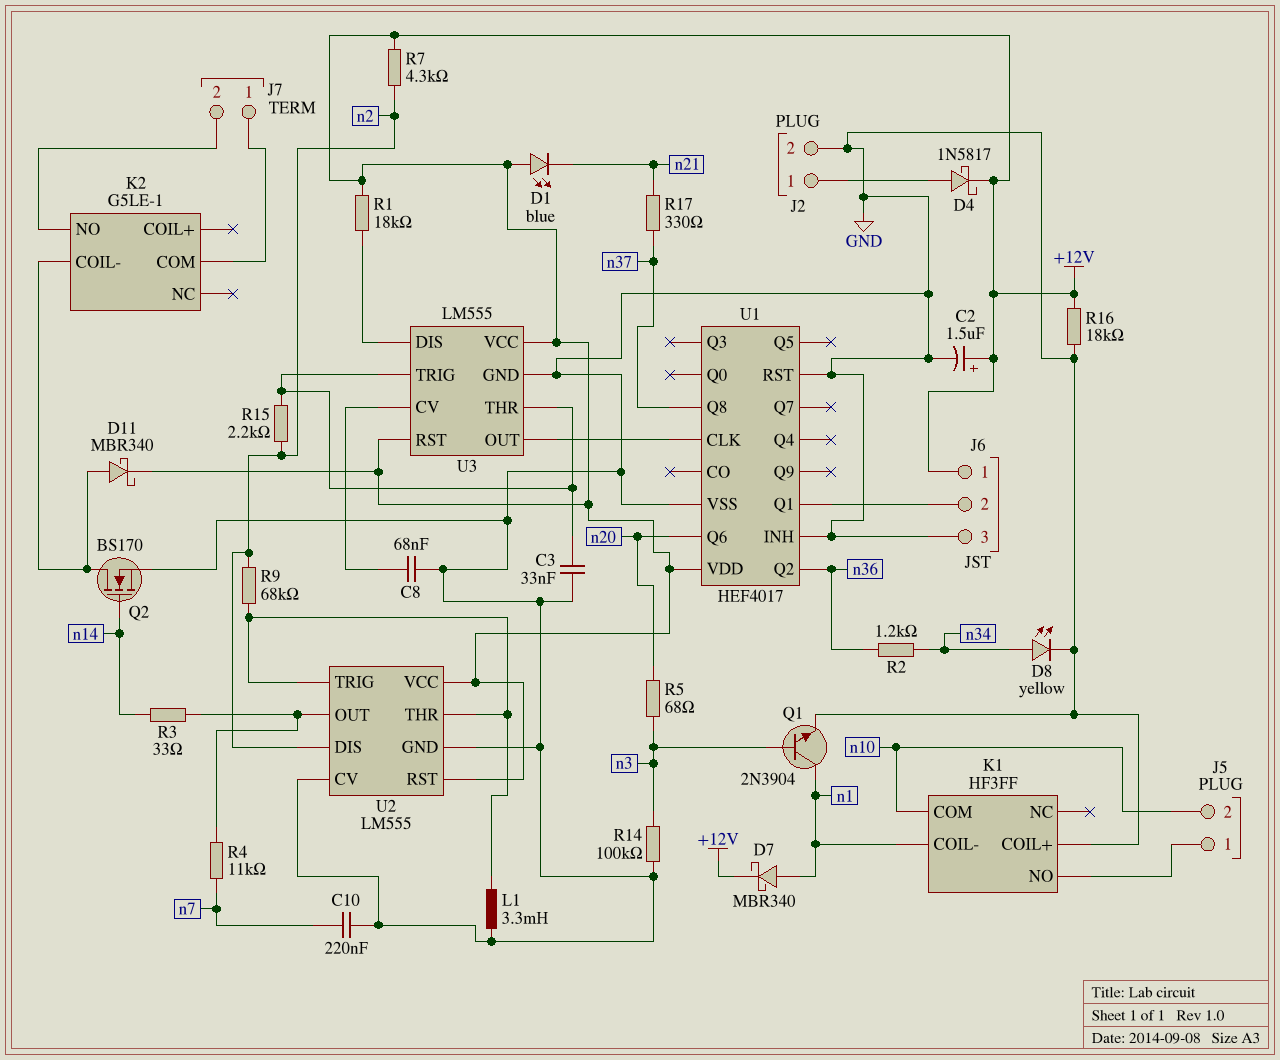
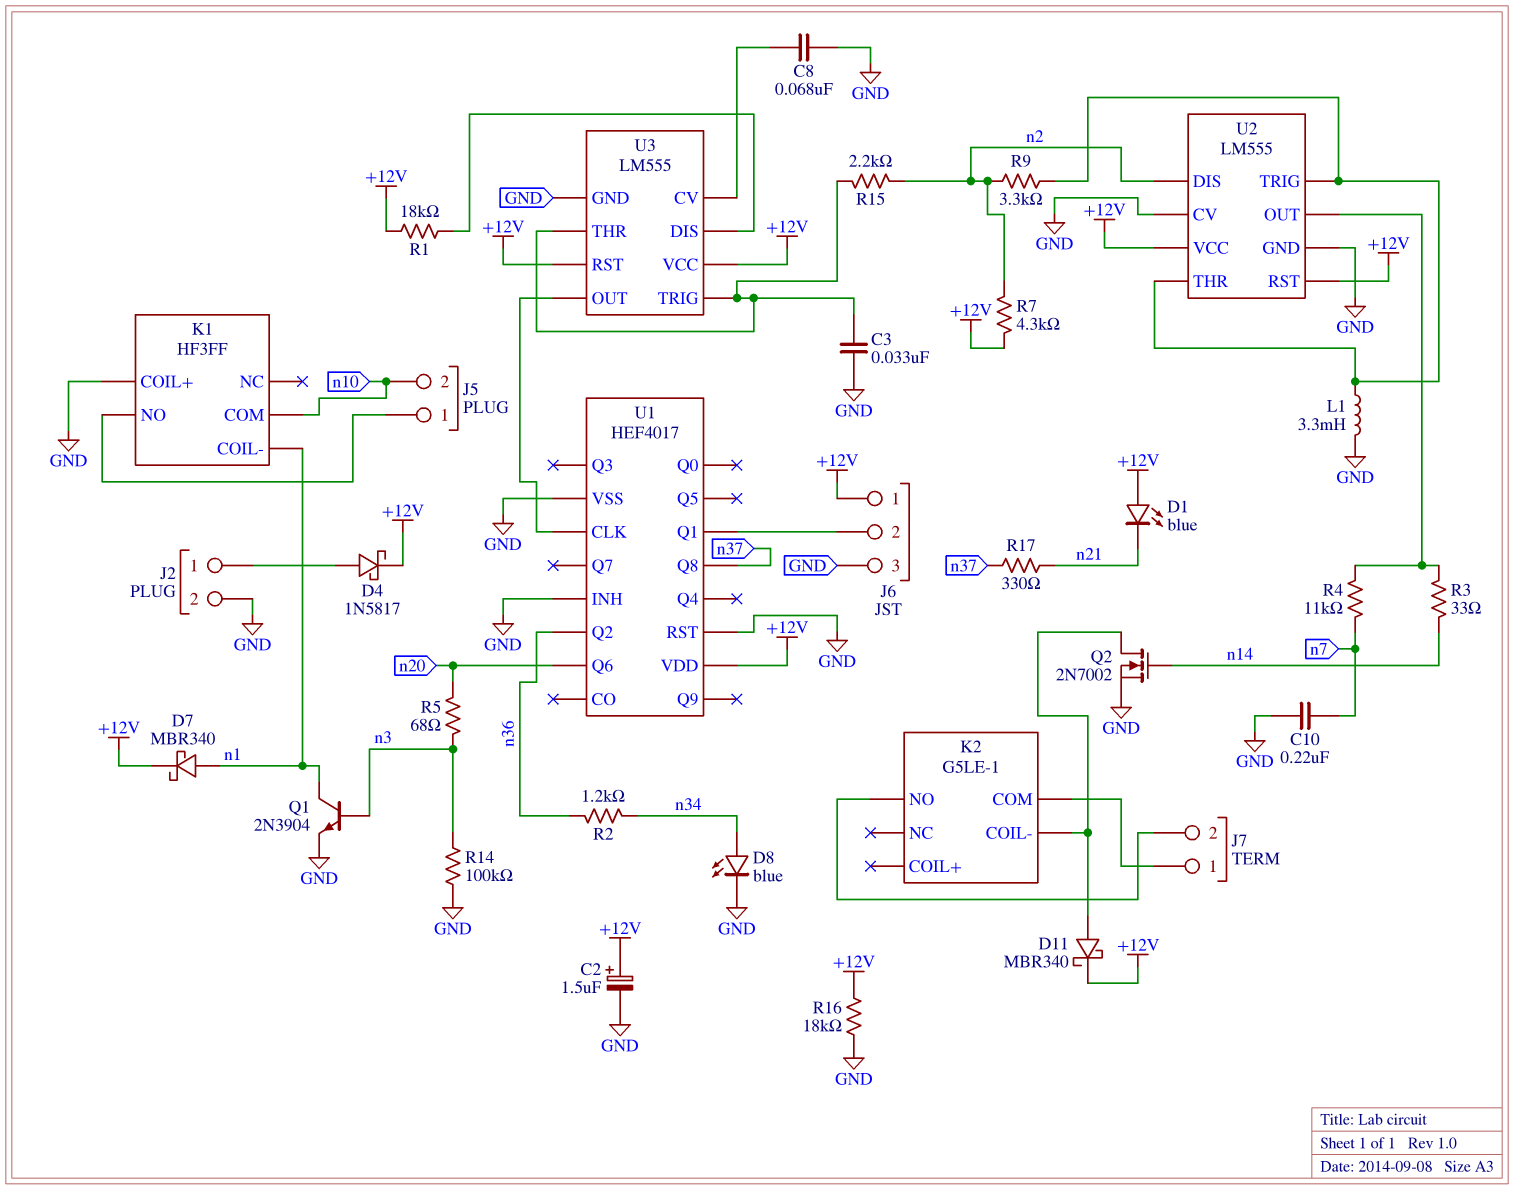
D8: LED yellow (A n34, K GND) -> LED blue (A n34, K GND)
Q2: NMOS BS170 (G n14, D K2/COIL-, S GND) -> NMOS 2N7002 (G n14, D K2/COIL-, S GND)
R9: 68k (U2/THR, n2) -> 3.3k (U2/THR, n2)

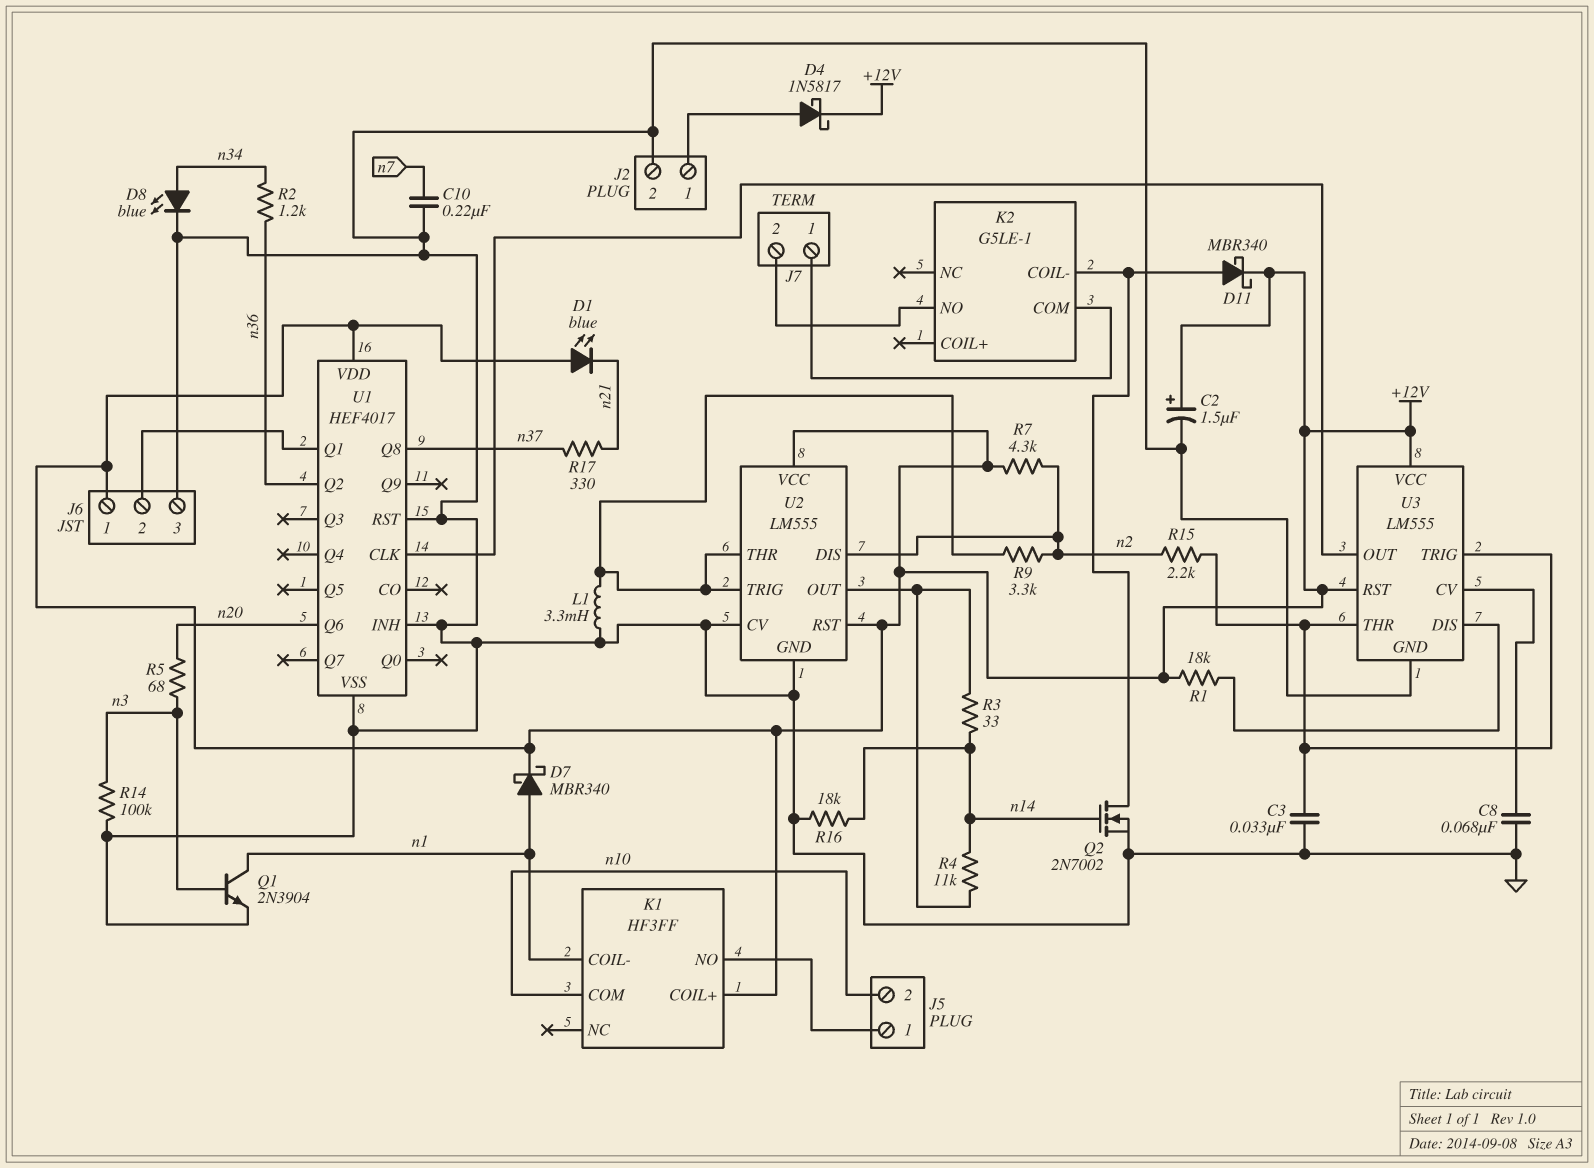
K1 pin COIL+: GND -> +12V
R4: 11k (U2/OUT, n7) -> 11k (U2/OUT, n14)
R16: 18k (+12V, GND) -> 18k (GND, n14)

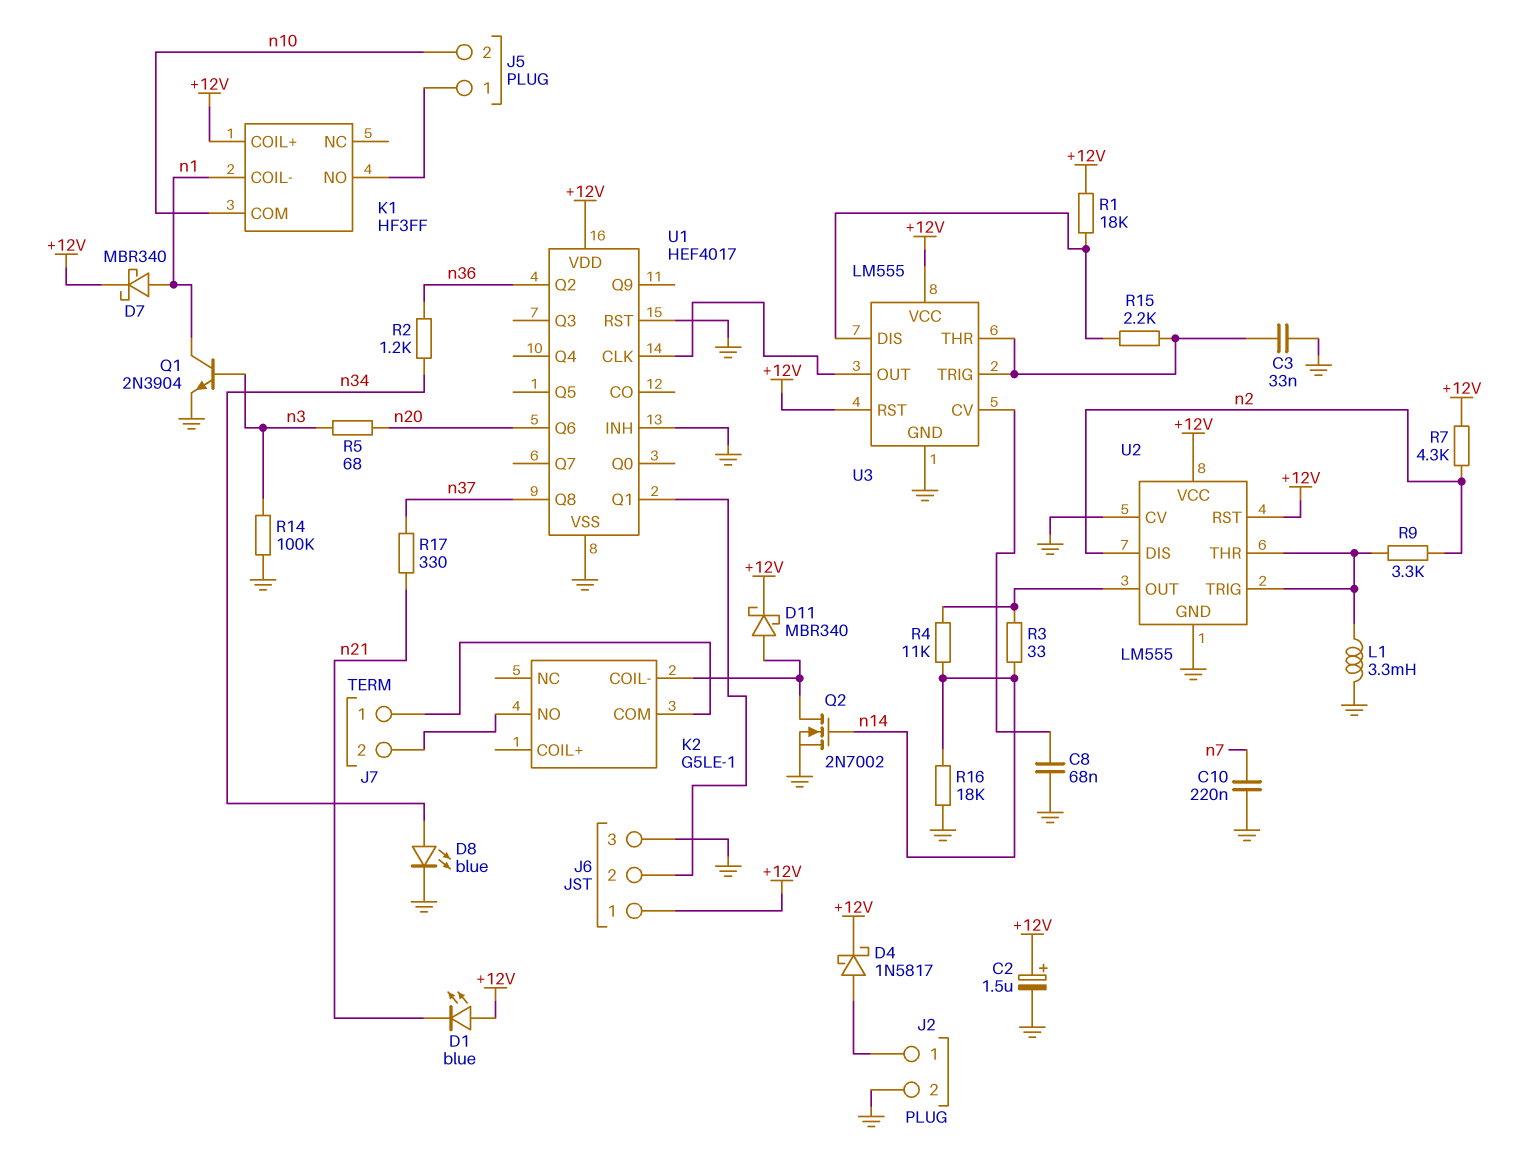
R15: 2.2k (U3/THR, n2) -> 2.2k (U3/DIS, U3/THR)

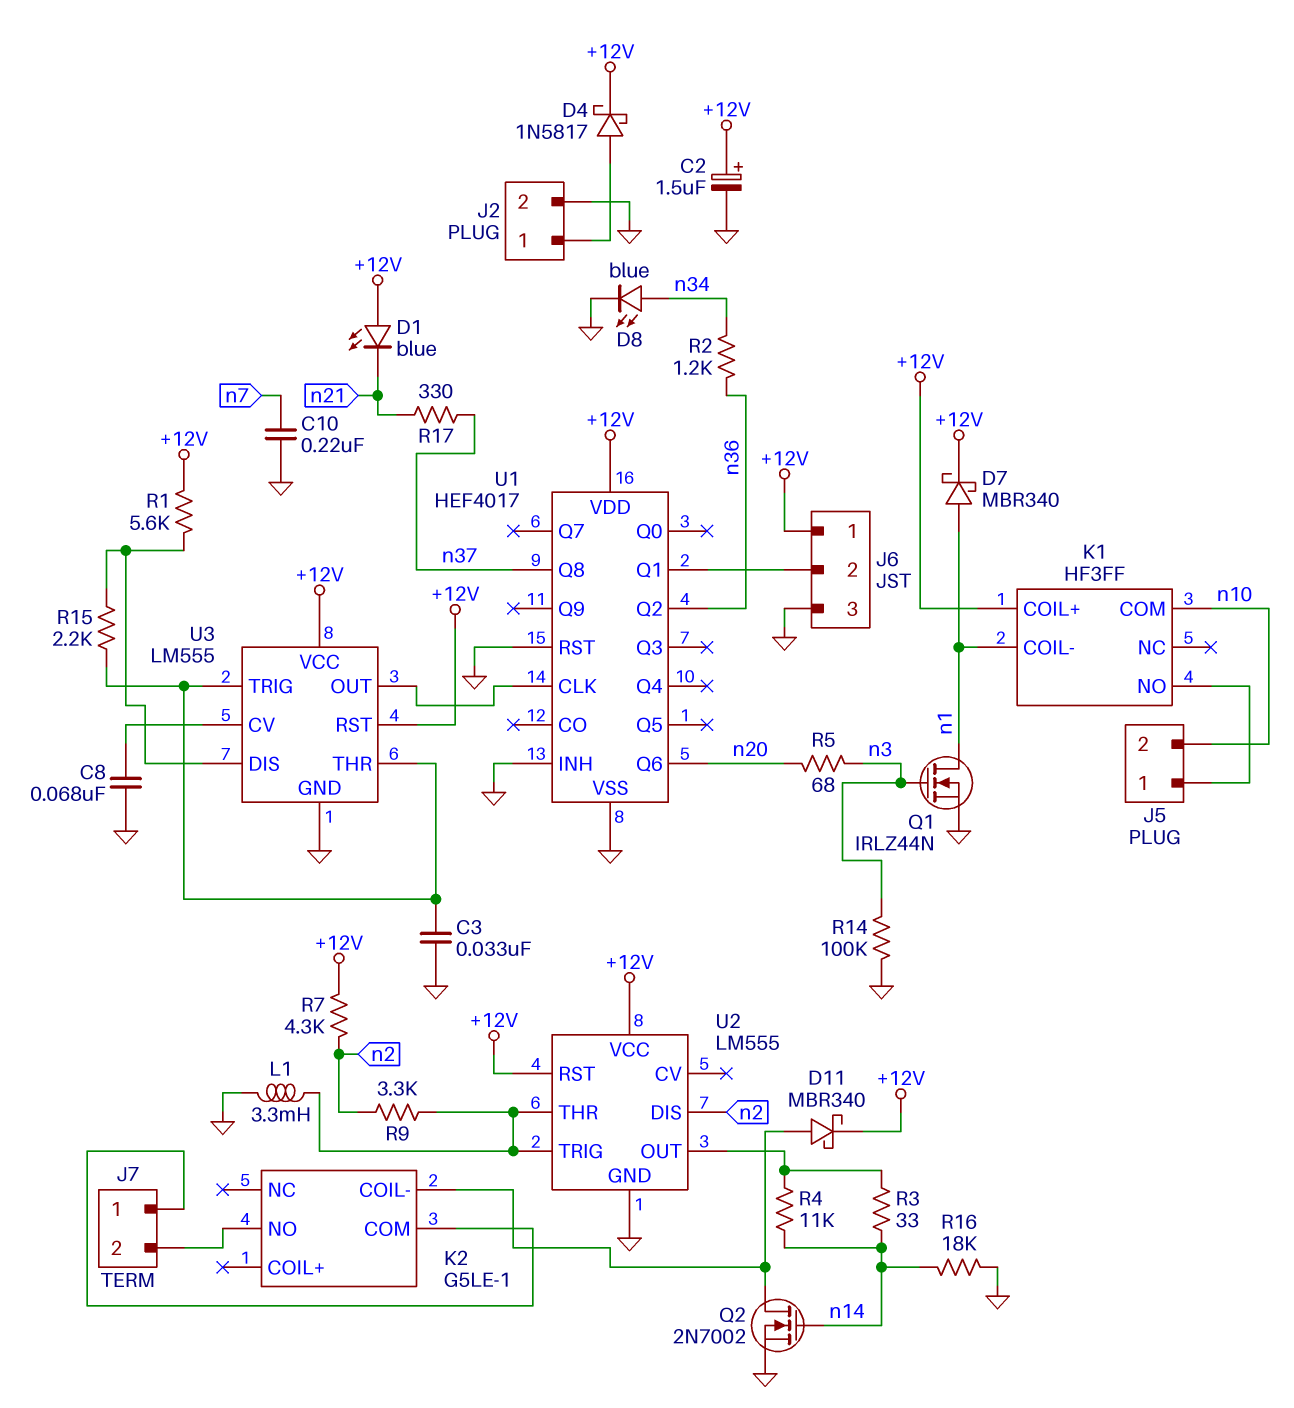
Q1: NPN 2N3904 (B n3, C n1, E GND) -> NMOS IRLZ44N (G n3, D n1, S GND)
R1: 18k (+12V, U3/DIS) -> 5.6k (+12V, U3/DIS)
U2 pin CV: GND -> none

